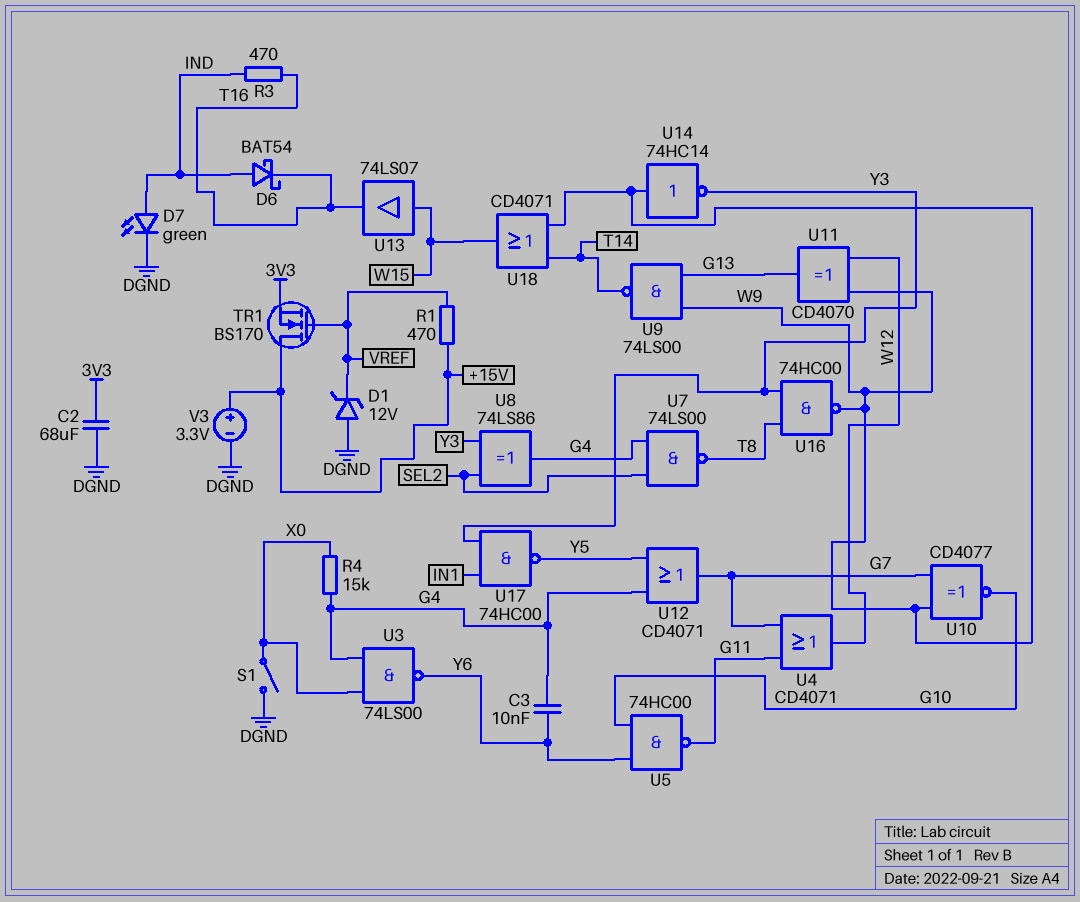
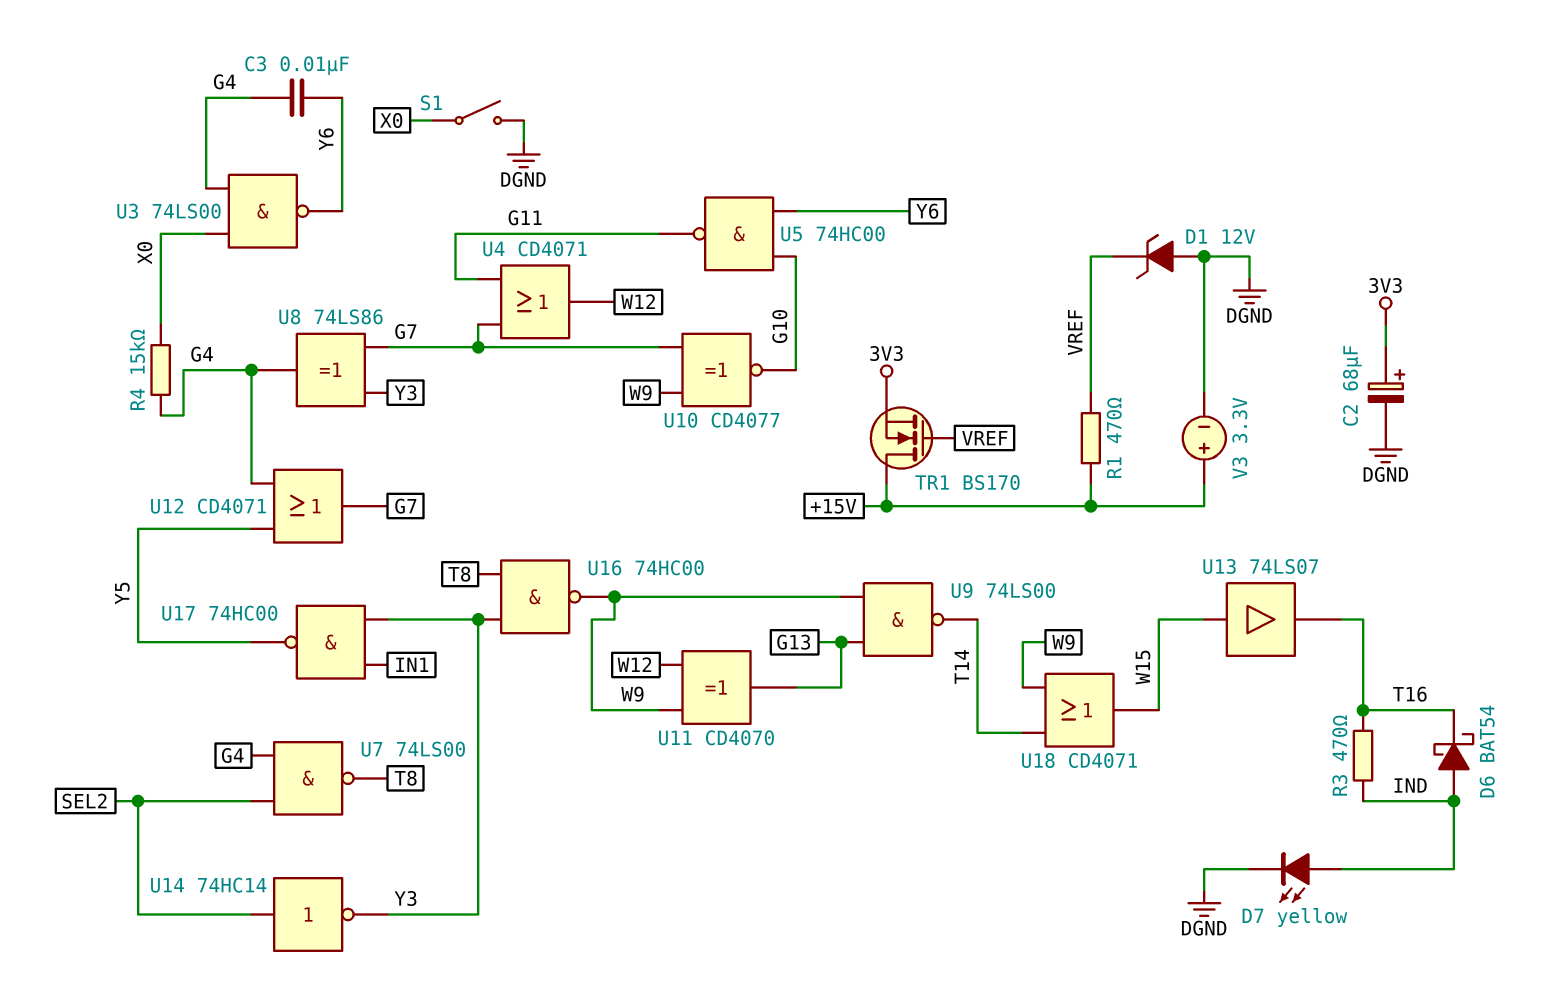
C2: 68uF (3V3, DGND) -> 68uF (plus 3V3, minus DGND)
D7: LED green (A IND, K DGND) -> LED yellow (A IND, K DGND)
U8: XOR 74LS86 (in SEL2, in Y3, out G4) -> XOR 74LS86 (in G7, in Y3, out G4)
U14: NOT 74HC14 (in W9, out Y3) -> NOT 74HC14 (in SEL2, out Y3)

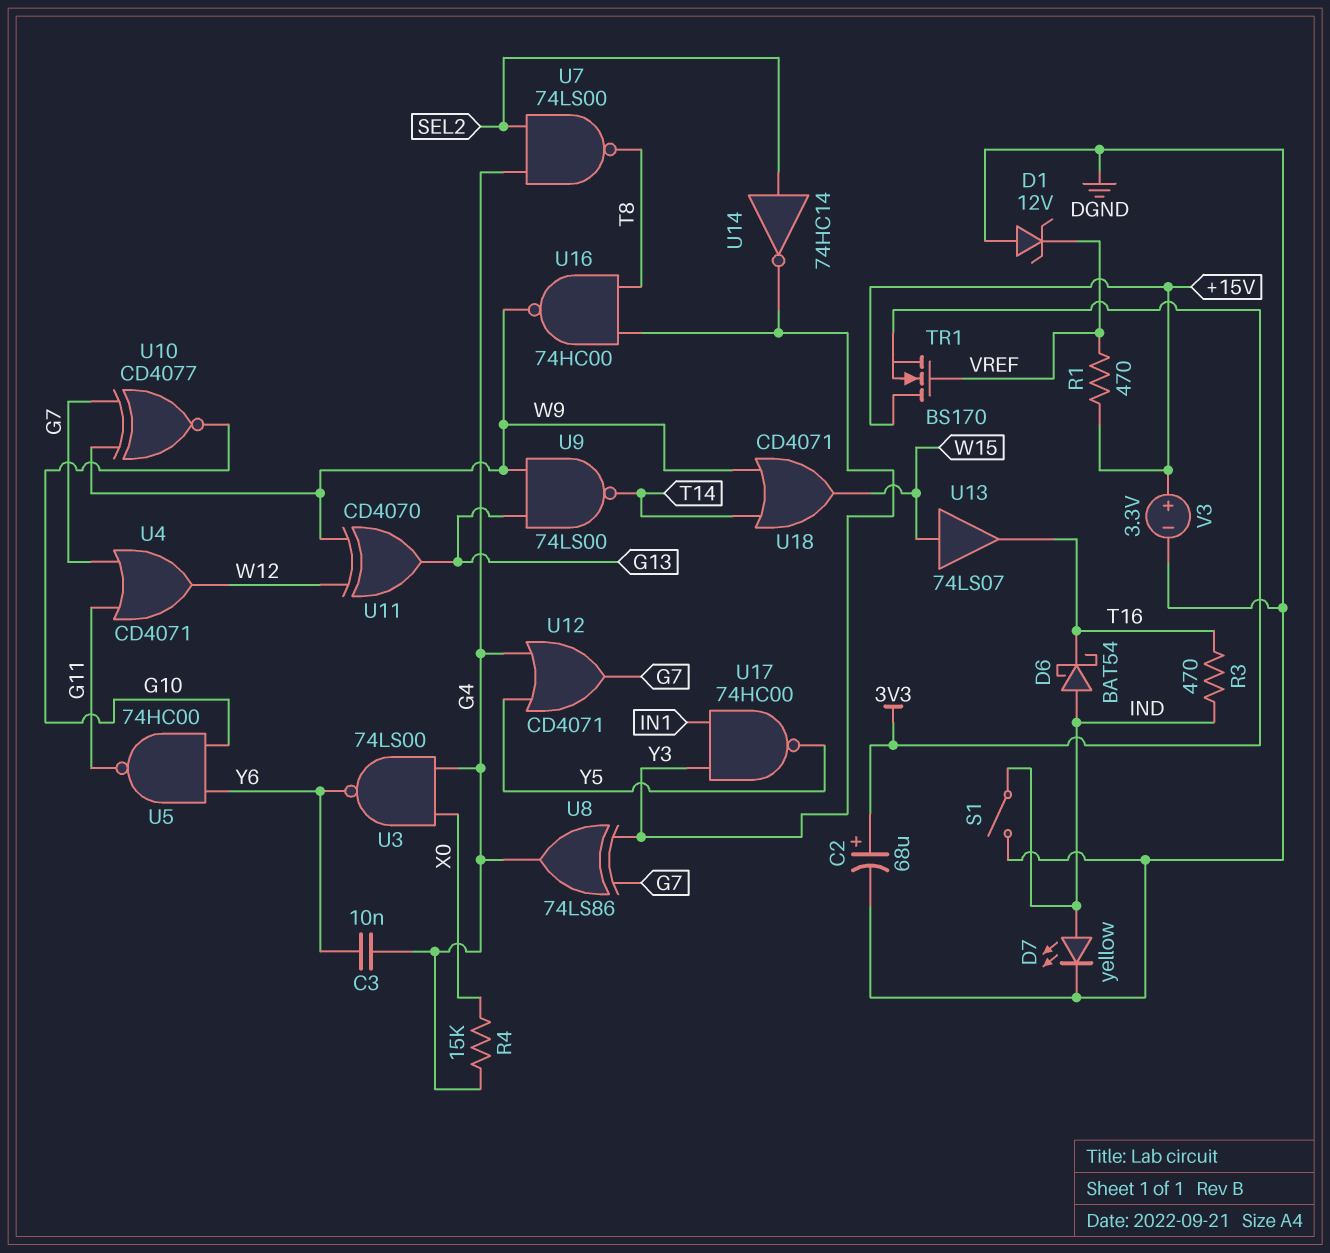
S1: switch (DGND, X0) -> switch (DGND, IND)

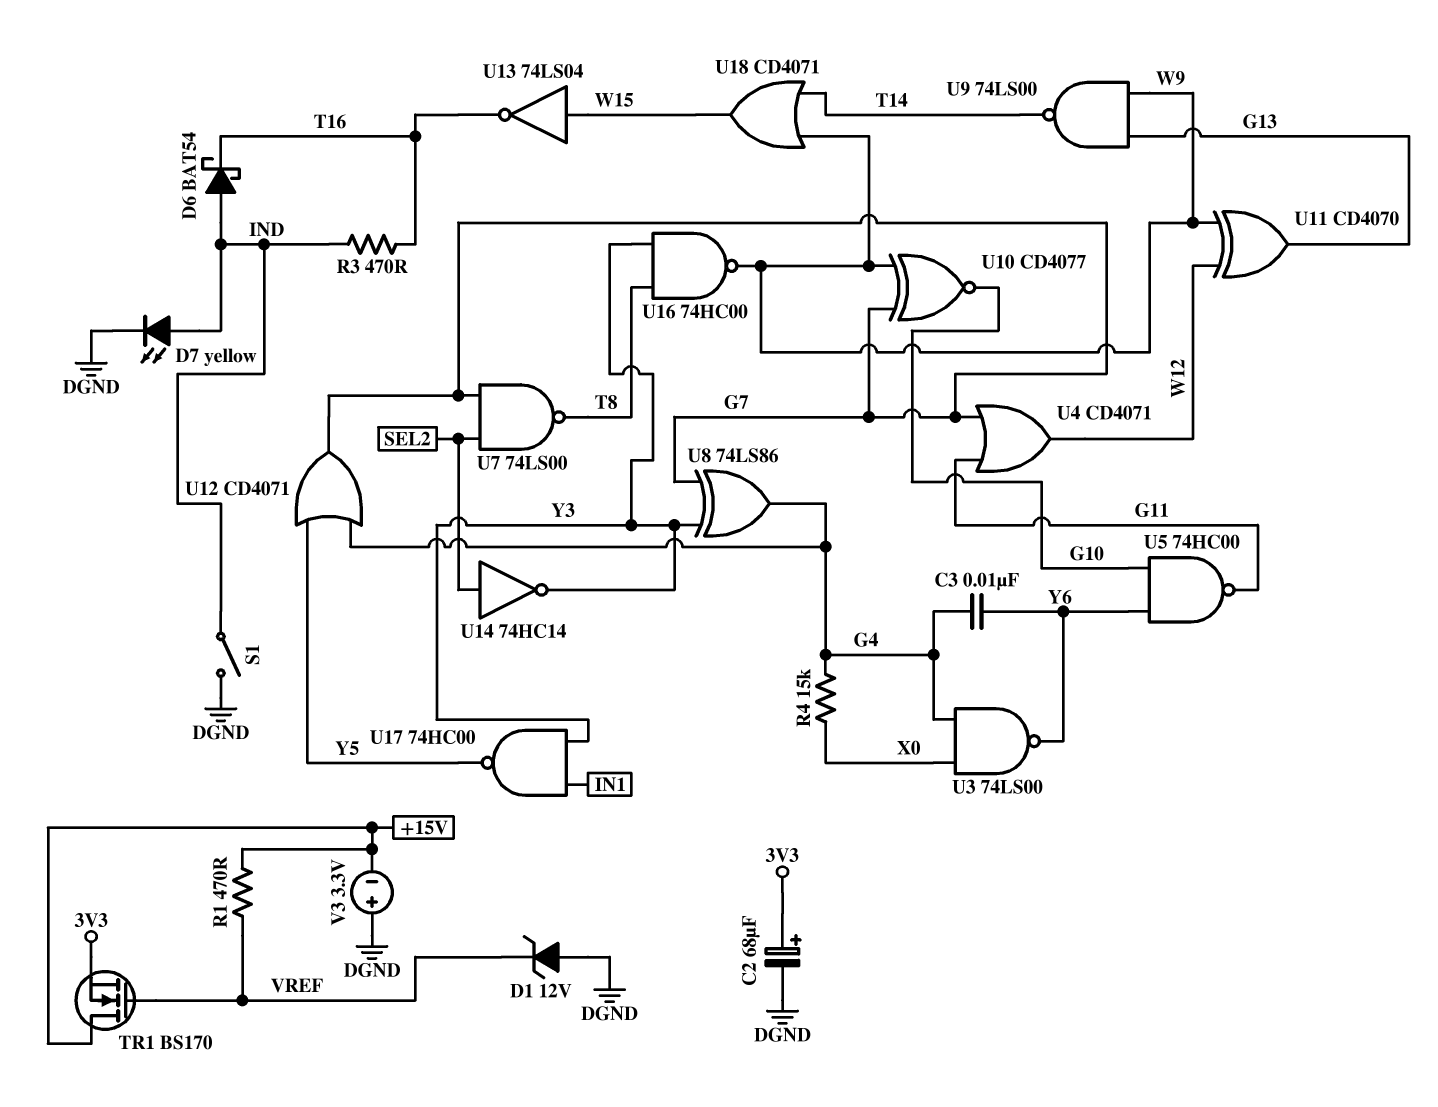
U7: NAND 74LS00 (in G4, in SEL2, out T8) -> NAND 74LS00 (in G7, in SEL2, out T8)
U13: buffer 74LS07 (in W15, out T16) -> NOT 74LS04 (in W15, out T16)
V3: 3.3V (plus +15V, minus DGND) -> 3.3V (plus DGND, minus +15V)

